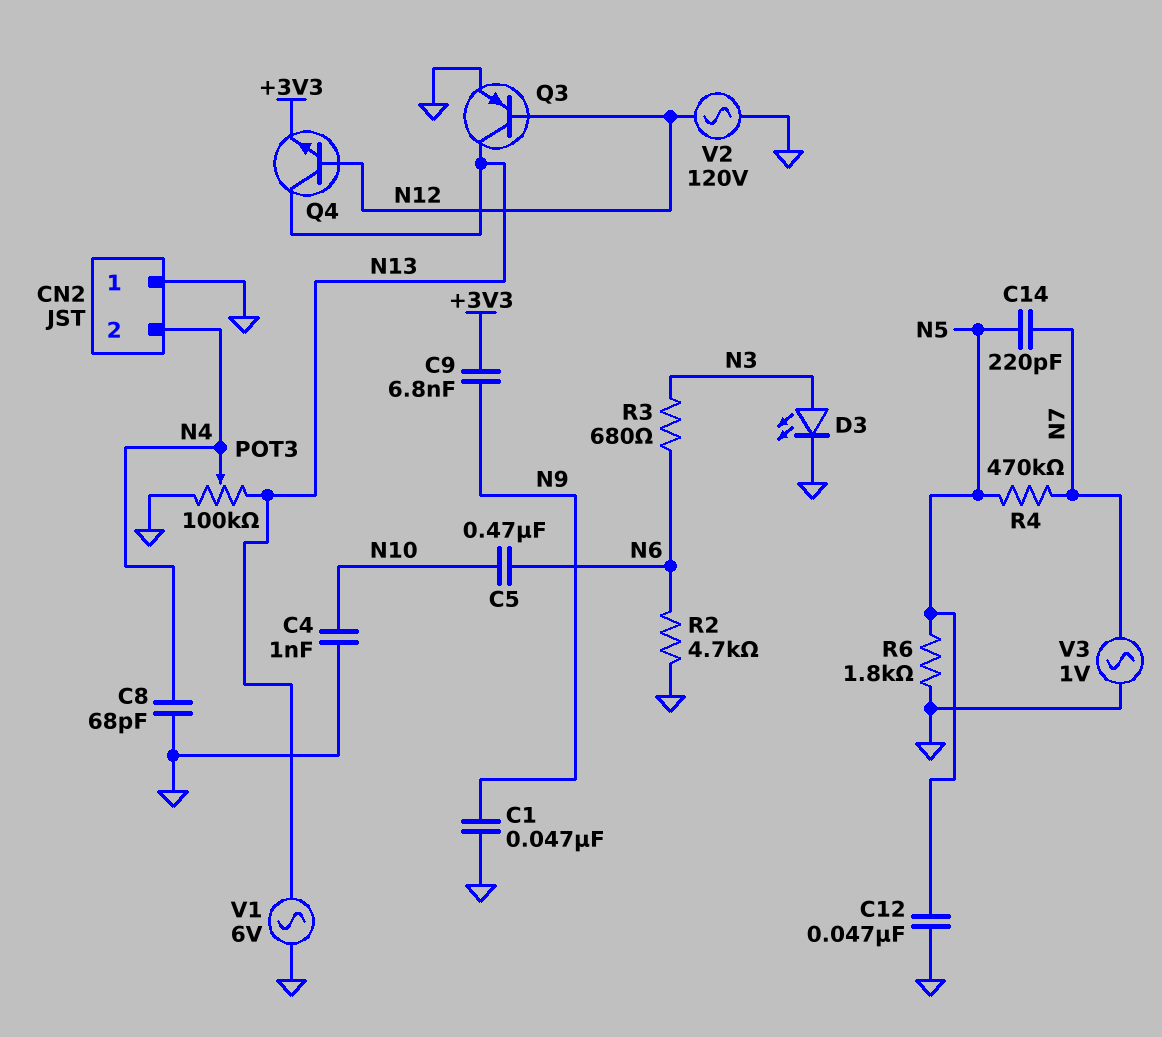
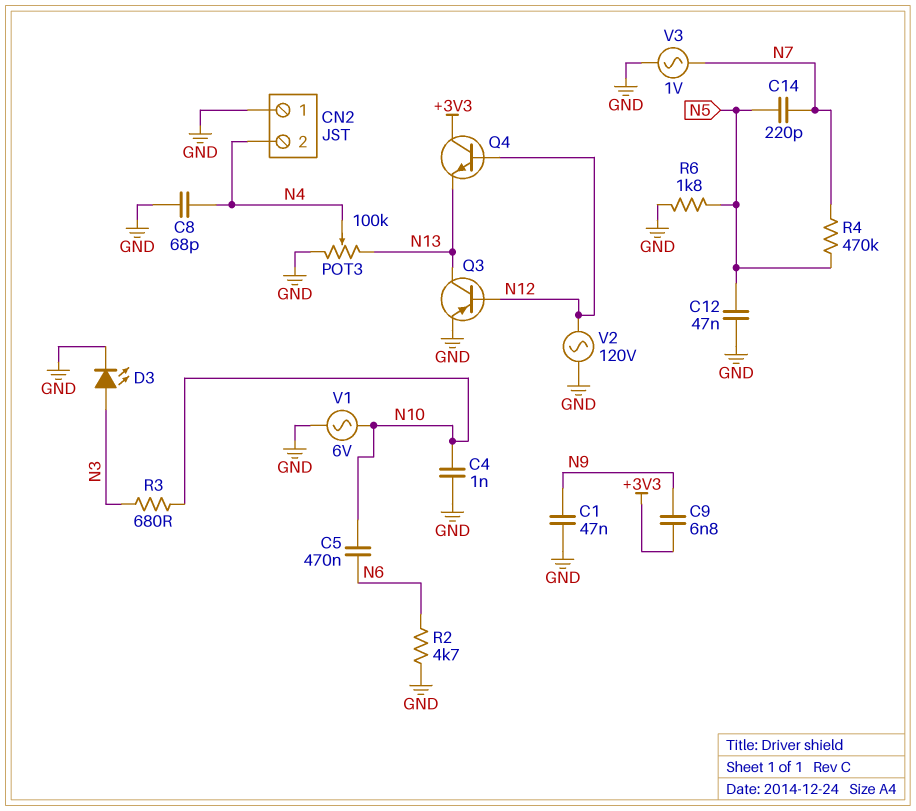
Q4: NPN (B N12, C N13, E +3V3) -> NPN (B N12, C +3V3, E N13)
R3: 680 (N3, N6) -> 680 (N3, N10)
V1: AC 6V (GND, N13) -> AC 6V (GND, N10)

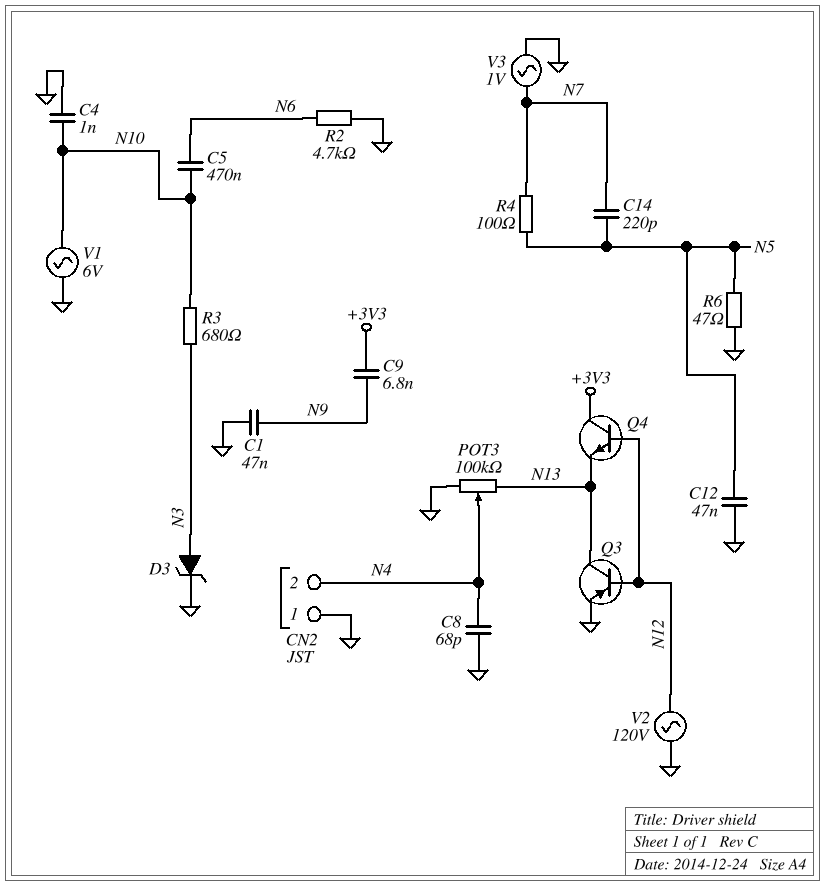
D3: LED (A N3, K GND) -> zener (A N3, K GND)
R4: 470k (N5, N7) -> 100 (N5, N7)
R6: 1.8k (GND, N5) -> 47 (GND, N5)

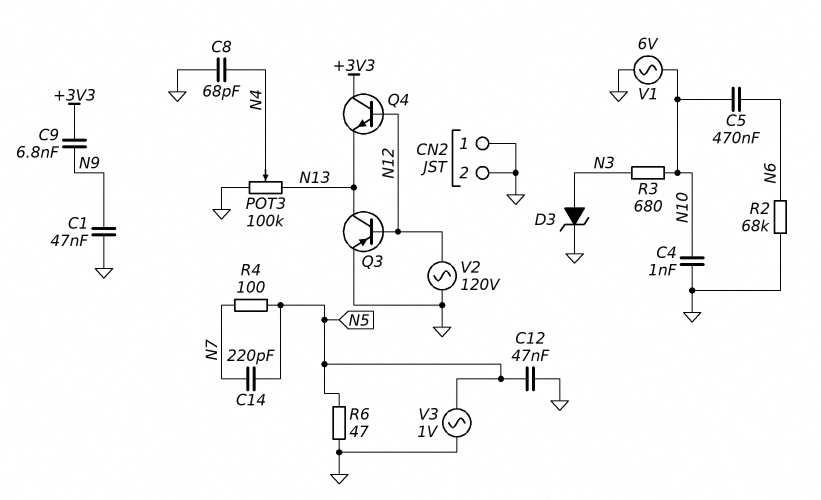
CN2 pin 2: N4 -> GND
R2: 4.7k (GND, N6) -> 68k (GND, N6)
V3: AC 1V (GND, N7) -> AC 1V (GND, N5)

